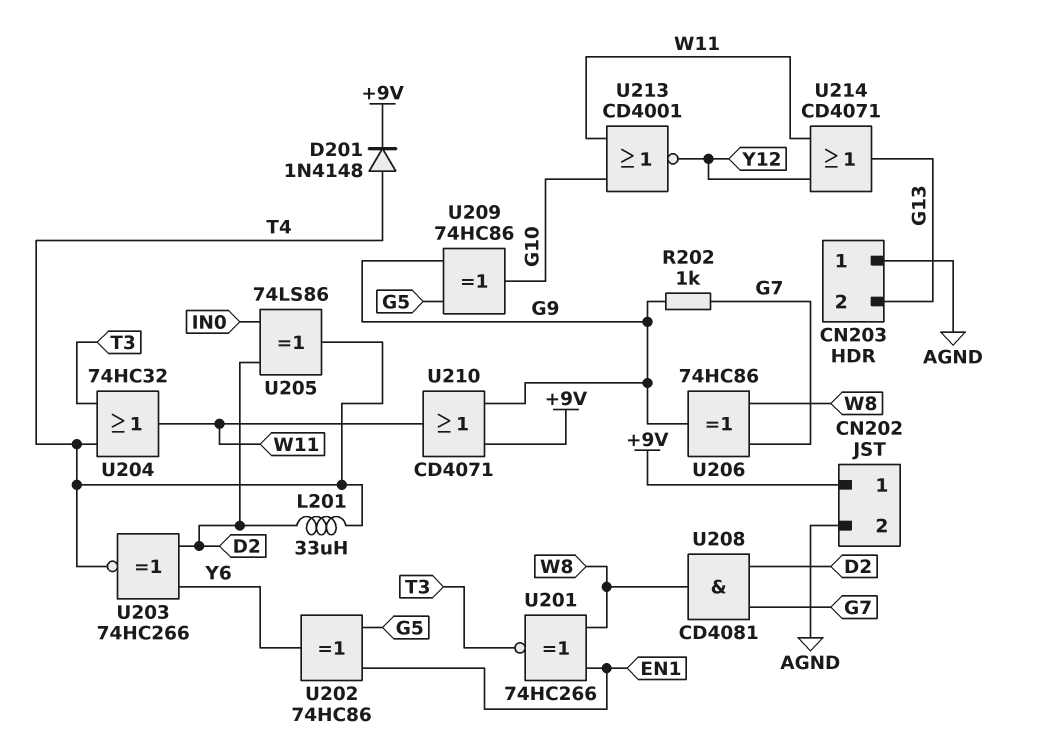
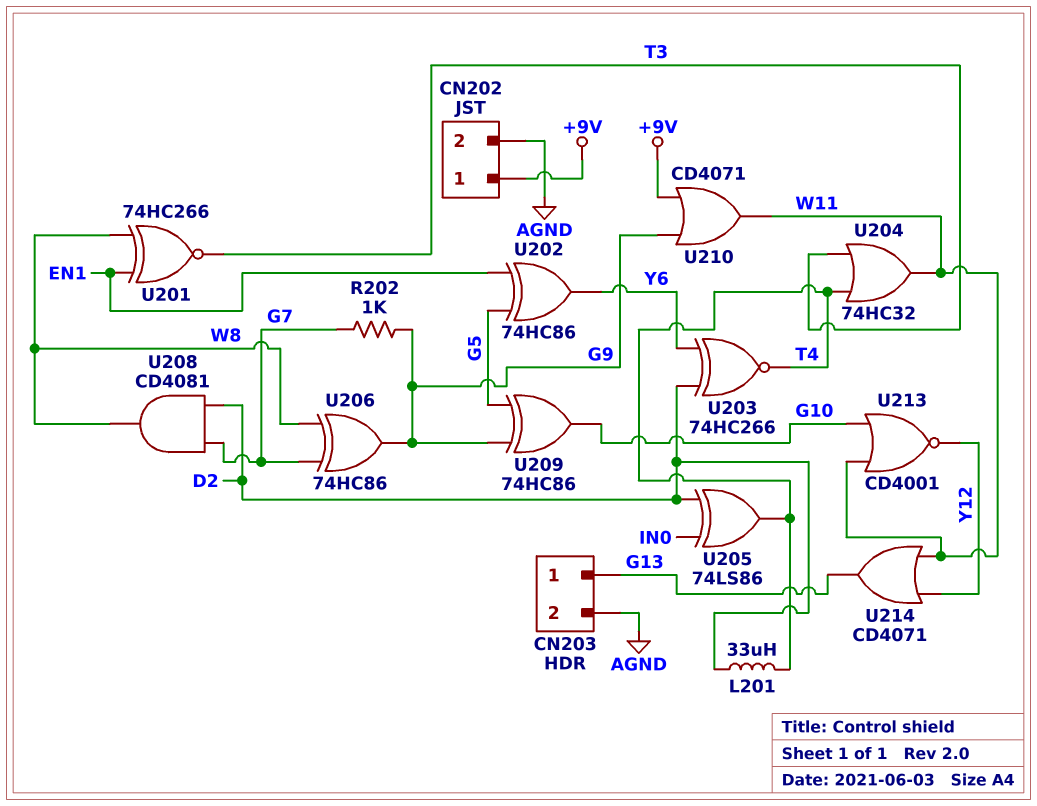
CN203 pin 1: AGND -> G13
CN203 pin 2: G13 -> AGND
D201: diode 1N4148 (A T4, K +9V) -> none

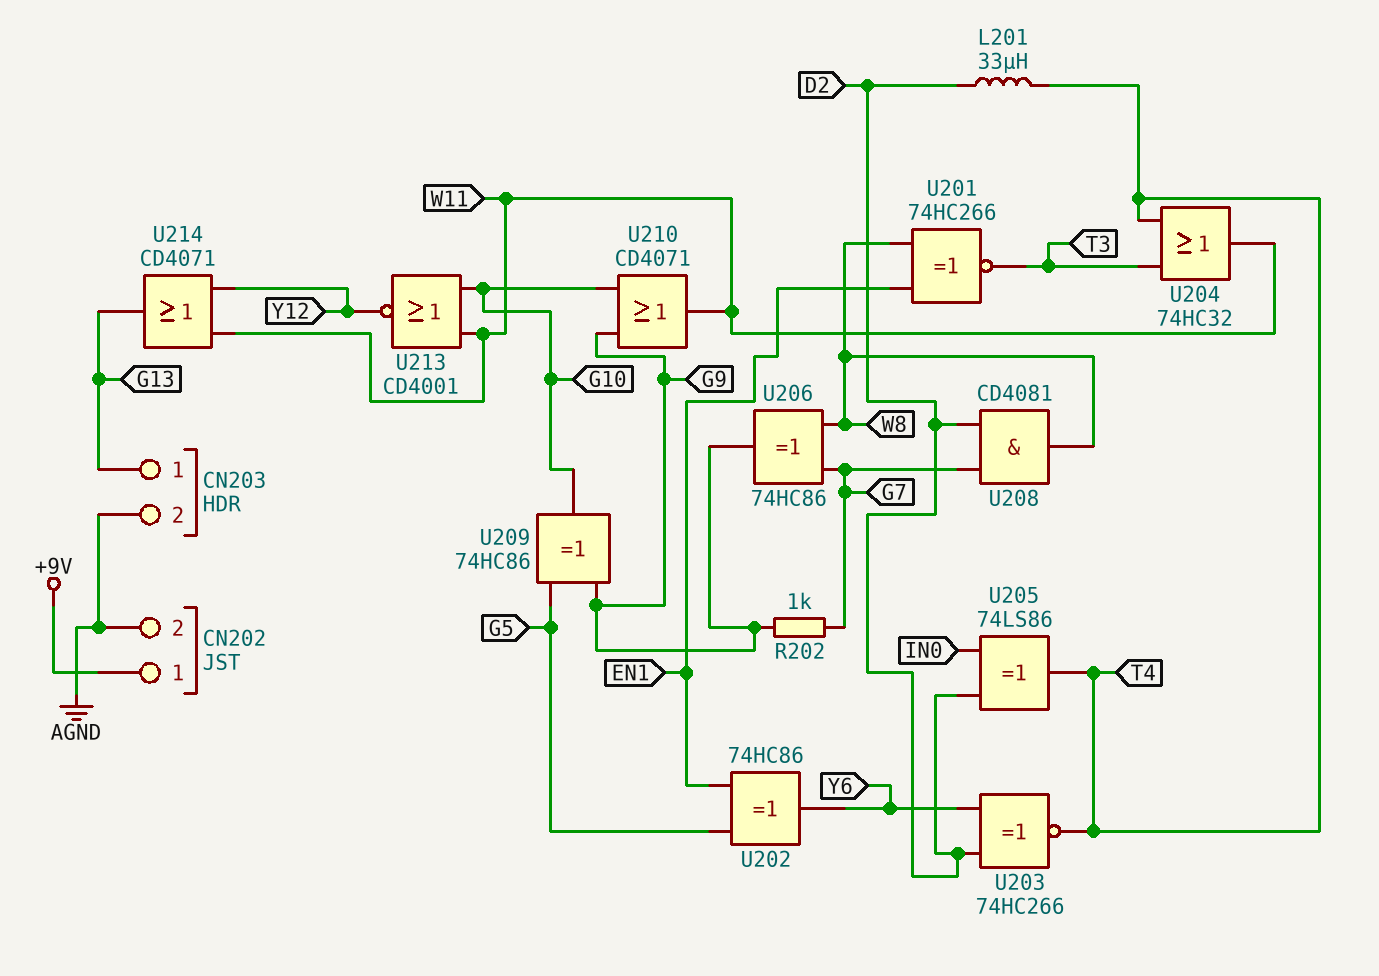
U210: OR CD4071 (in +9V, in G9, out W11) -> OR CD4071 (in G9, in G10, out W11)

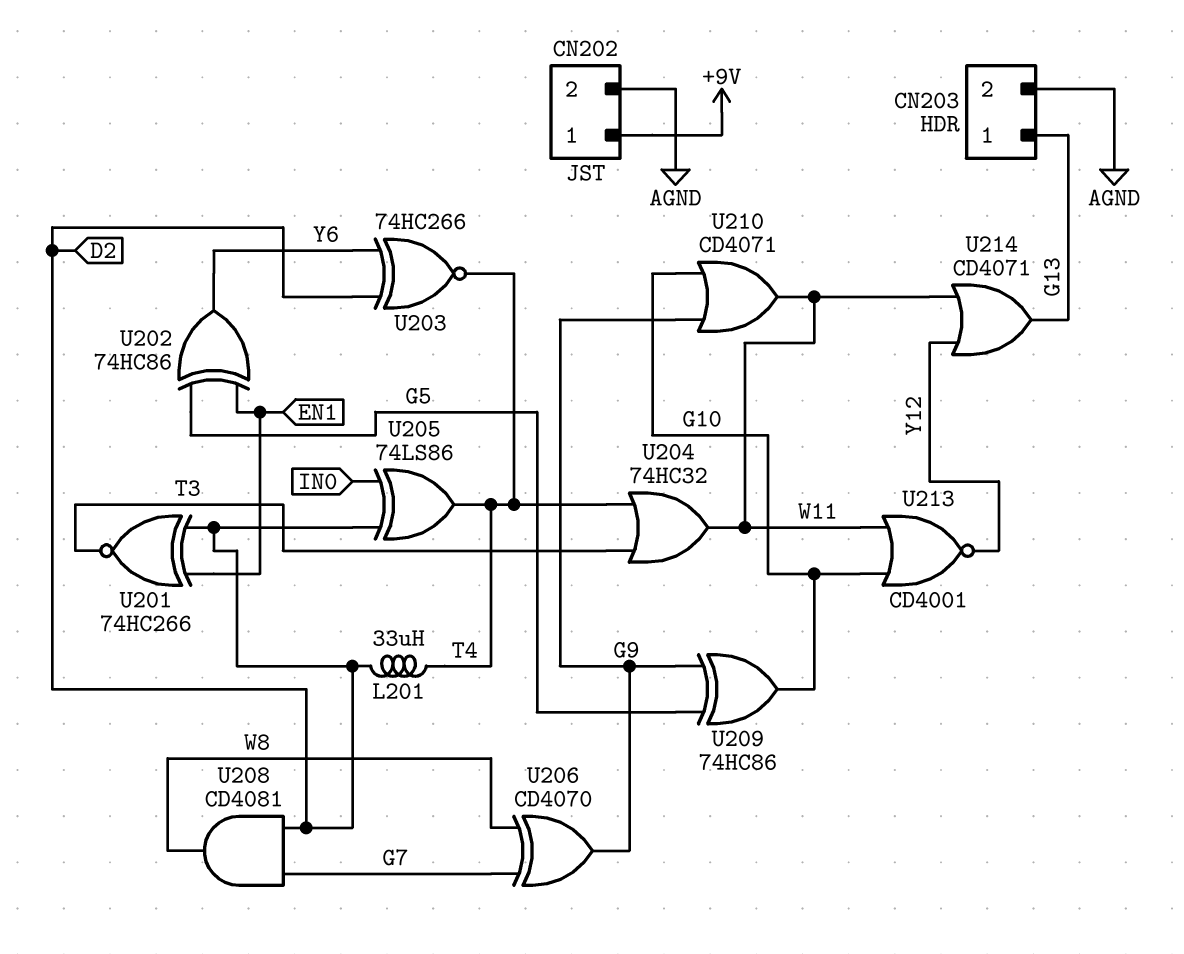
R202: 1k (G7, G9) -> none
U201: XNOR 74HC266 (in EN1, in W8, out T3) -> XNOR 74HC266 (in D2, in EN1, out T3)
U206: XOR 74HC86 (in G7, in W8, out G9) -> XOR CD4070 (in G7, in W8, out G9)

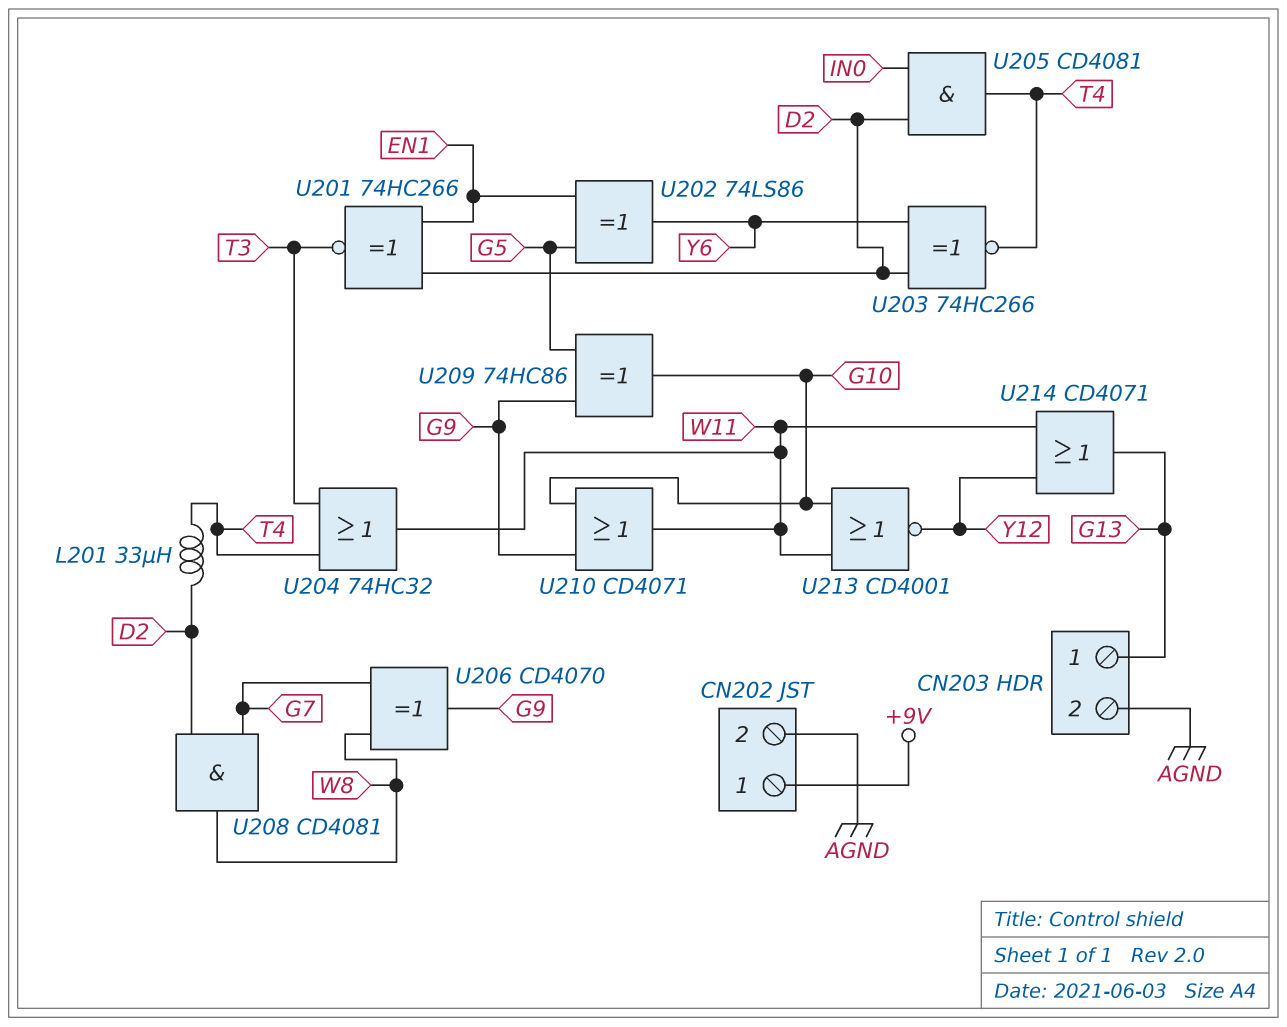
U202: XOR 74HC86 (in EN1, in G5, out Y6) -> XOR 74LS86 (in EN1, in G5, out Y6)
U205: XOR 74LS86 (in D2, in IN0, out T4) -> AND CD4081 (in D2, in IN0, out T4)

